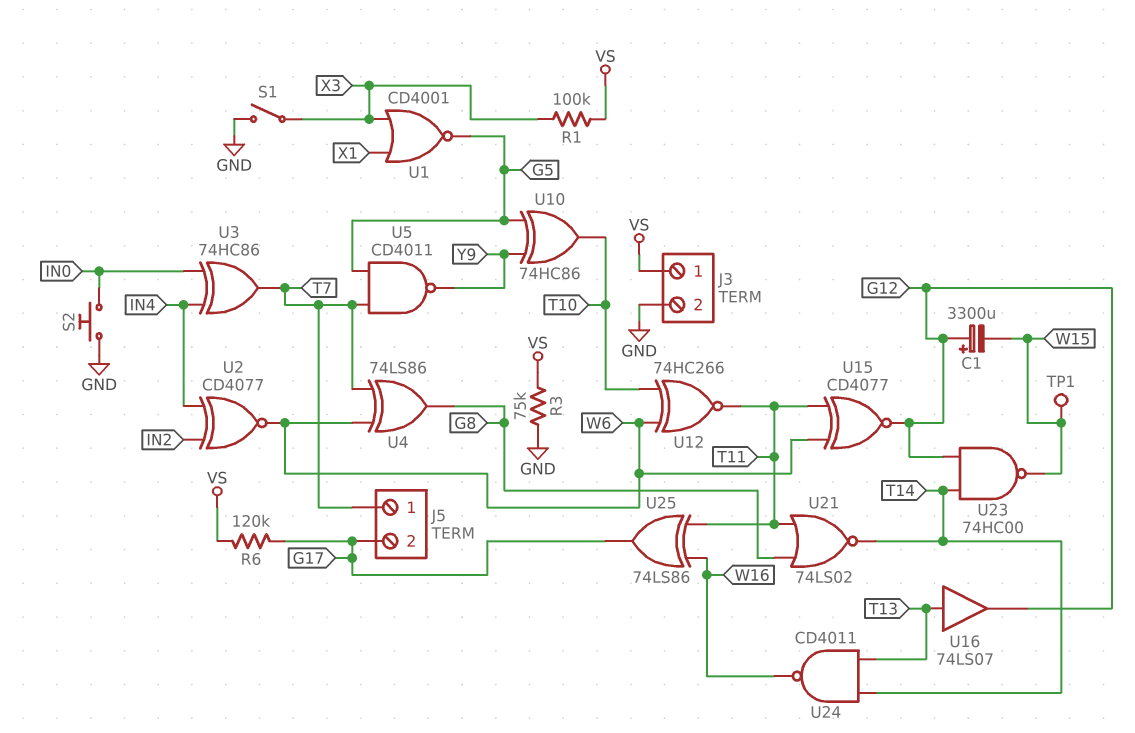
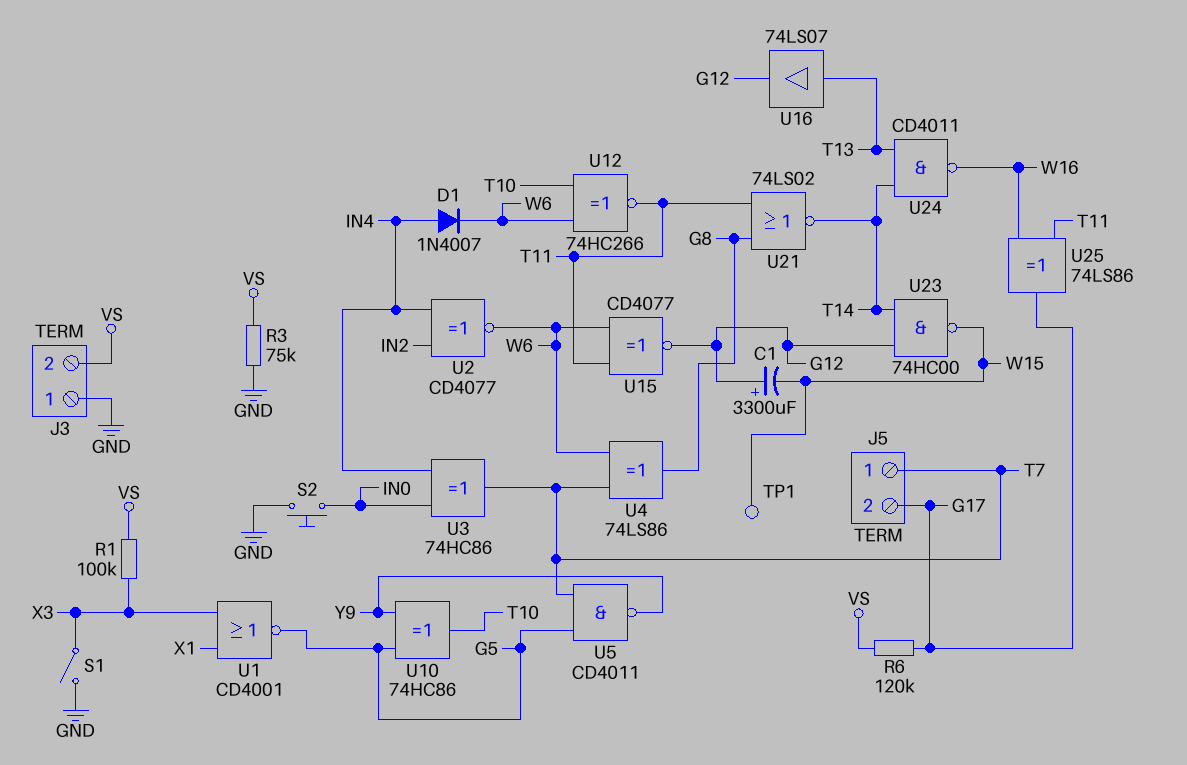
D1: none -> diode 1N4007 (A IN4, K W6)
J3 pin 1: VS -> GND
J3 pin 2: GND -> VS

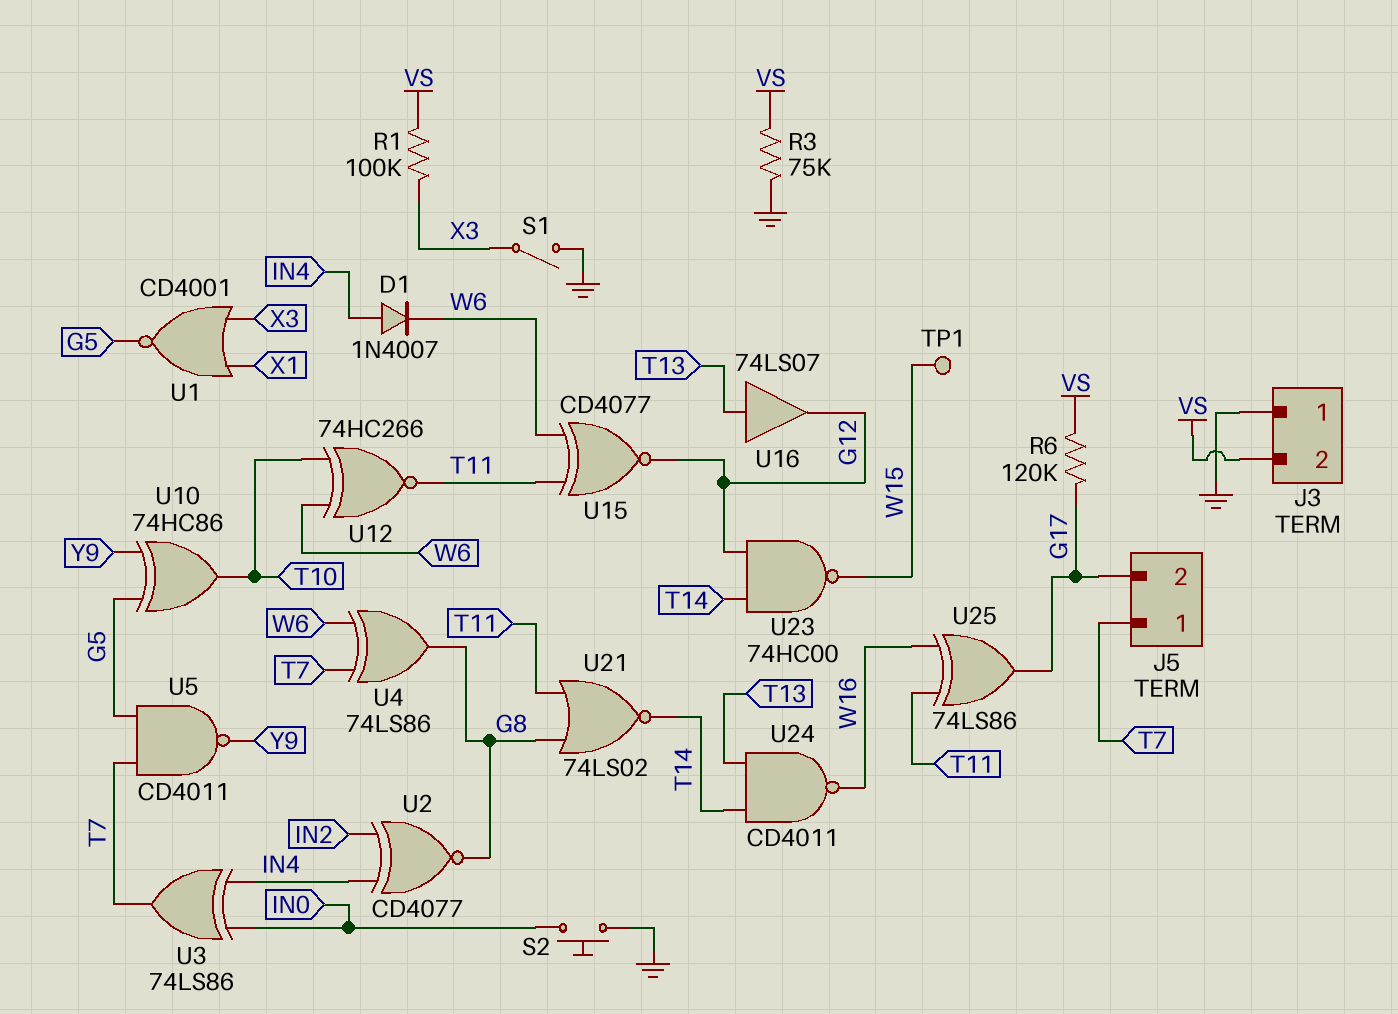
C1: 3300uF (plus G12, minus W15) -> none
U2: XNOR CD4077 (in IN2, in IN4, out W6) -> XNOR CD4077 (in IN2, in IN4, out G8)
U3: XOR 74HC86 (in IN0, in IN4, out T7) -> XOR 74LS86 (in IN0, in IN4, out T7)

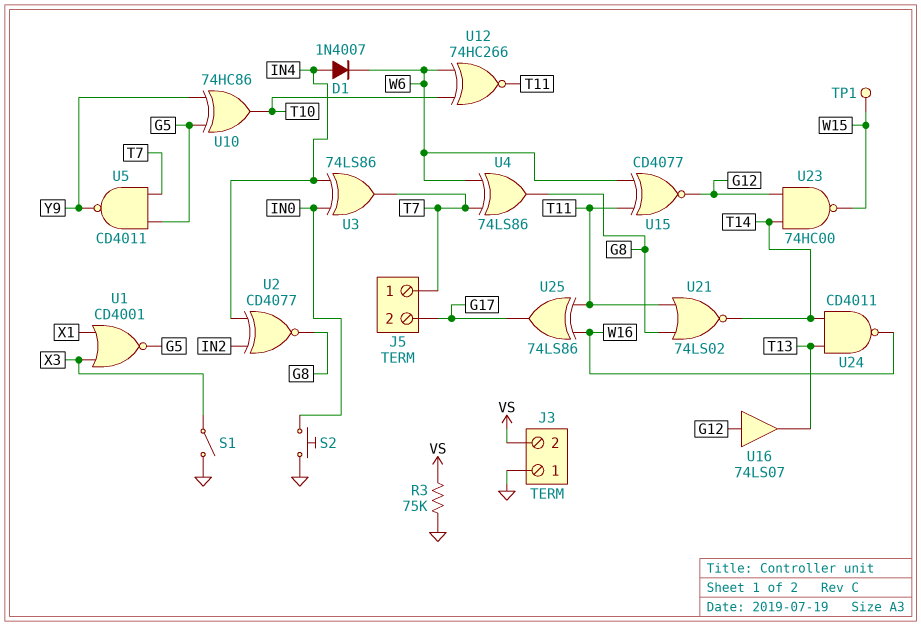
R1: 100k (VS, X3) -> none
R6: 120k (G17, VS) -> none
U16: buffer 74LS07 (in T13, out G12) -> buffer 74LS07 (in G12, out T13)

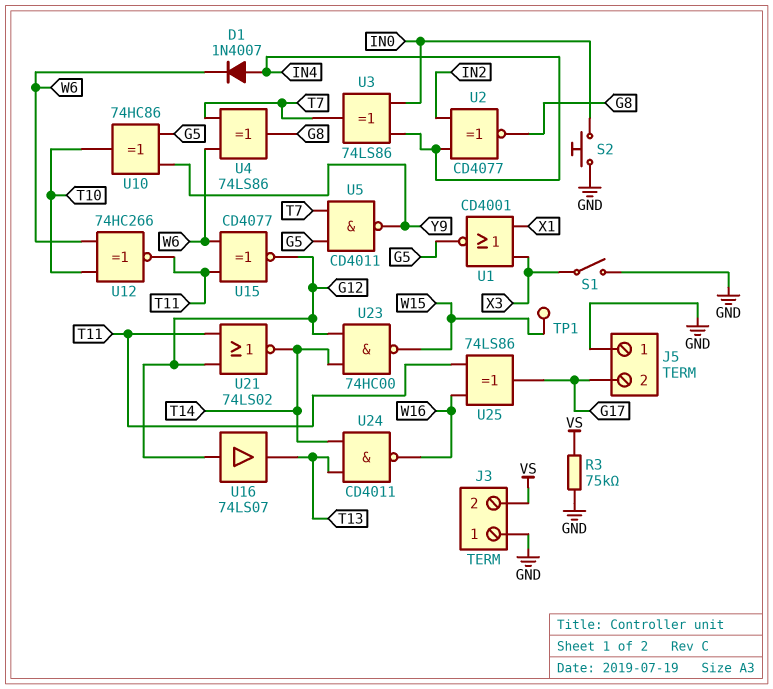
J5 pin 1: T7 -> GND
U21: NOR 74LS02 (in G8, in T11, out T14) -> NOR 74LS02 (in G12, in T11, out T14)

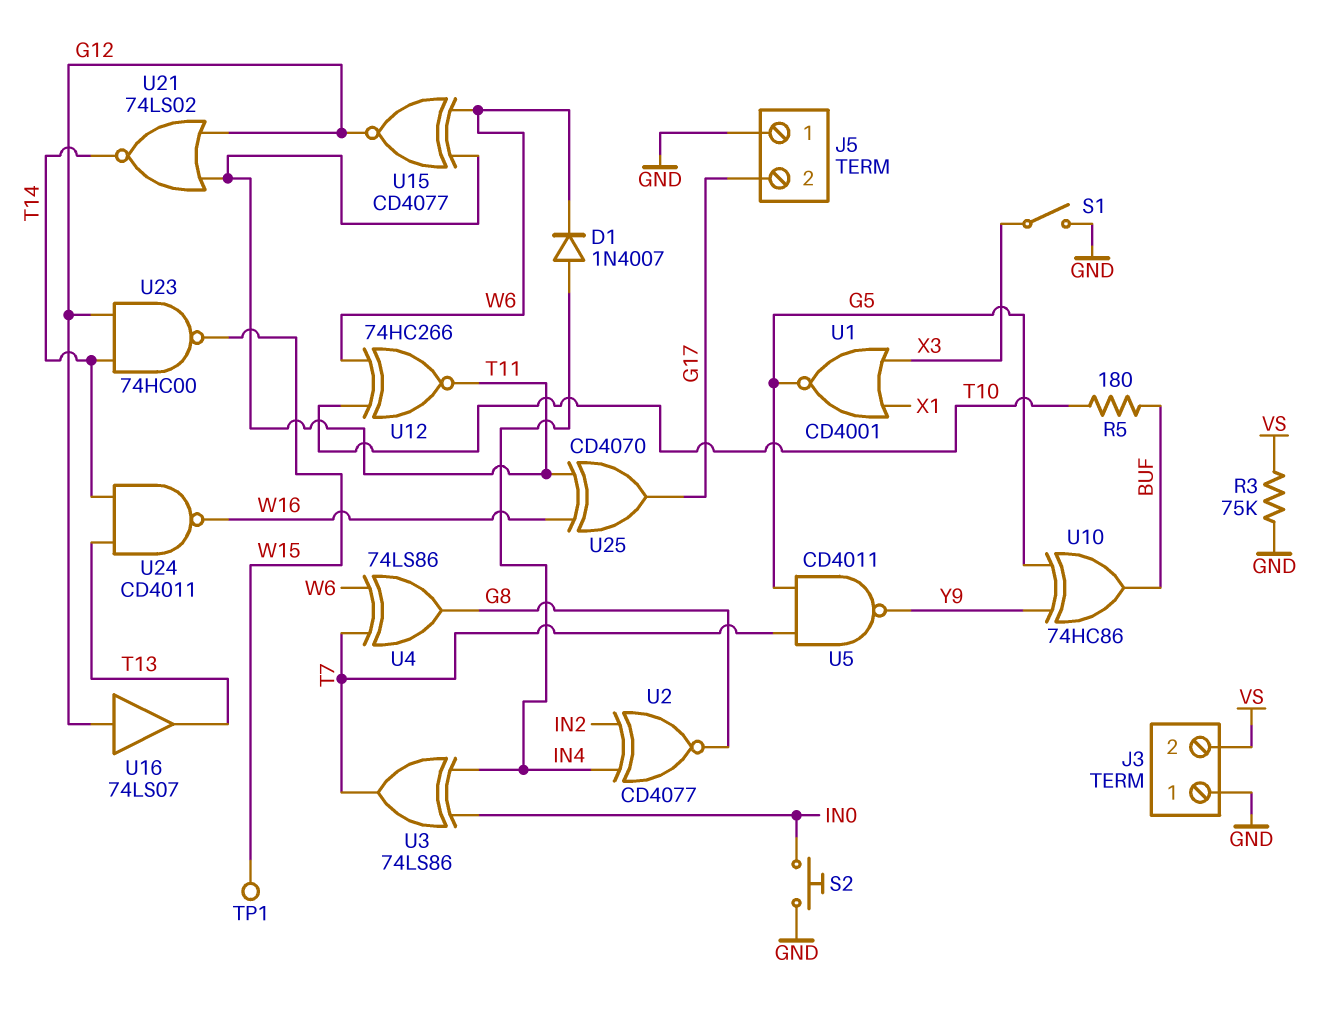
R5: none -> 180 (BUF, T10)
U10: XOR 74HC86 (in G5, in Y9, out T10) -> XOR 74HC86 (in G5, in Y9, out BUF)
U25: XOR 74LS86 (in T11, in W16, out G17) -> XOR CD4070 (in T11, in W16, out G17)

